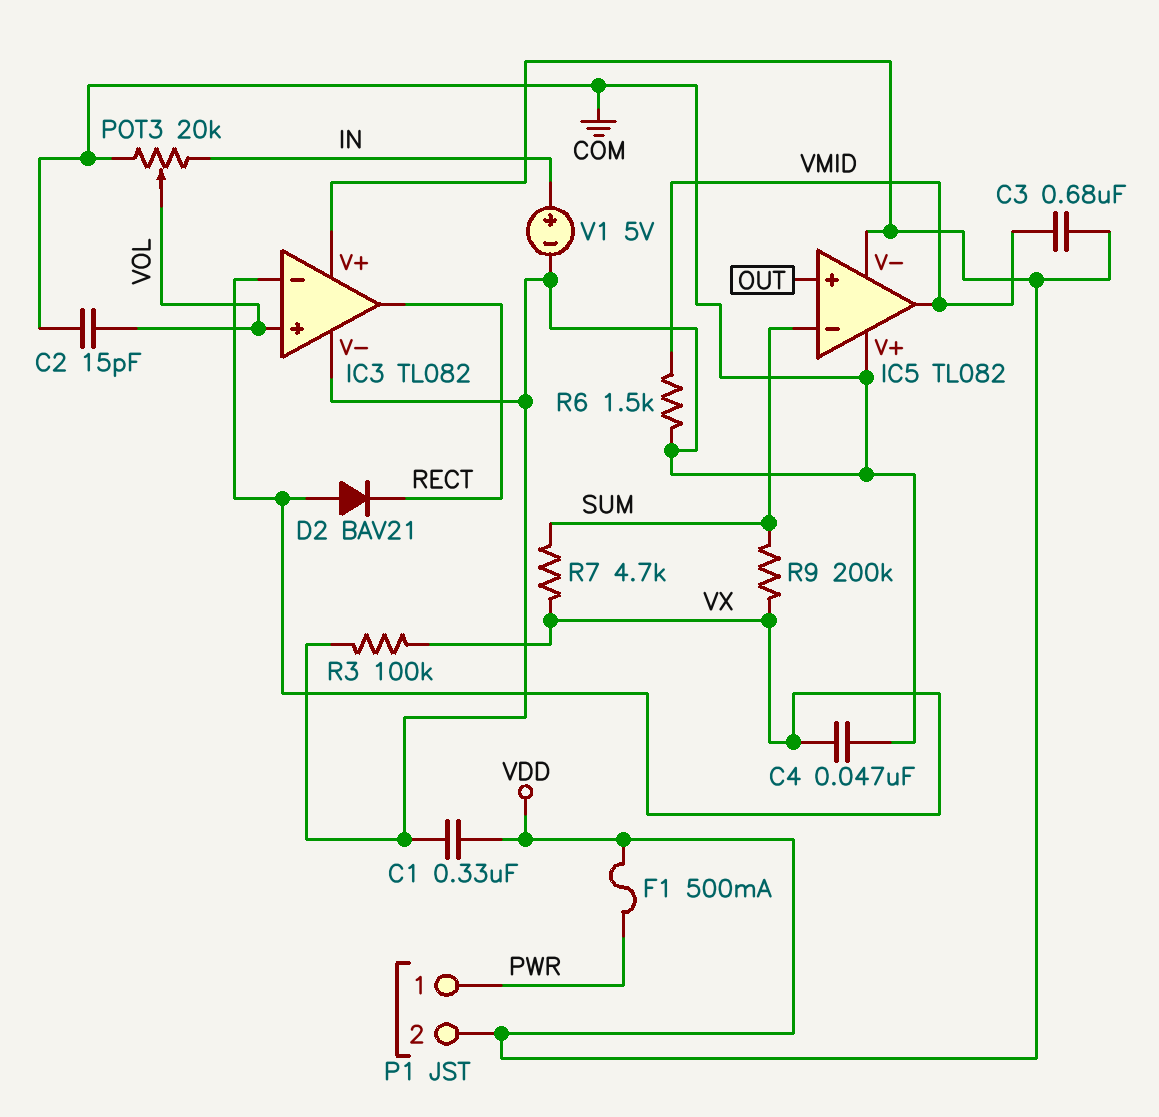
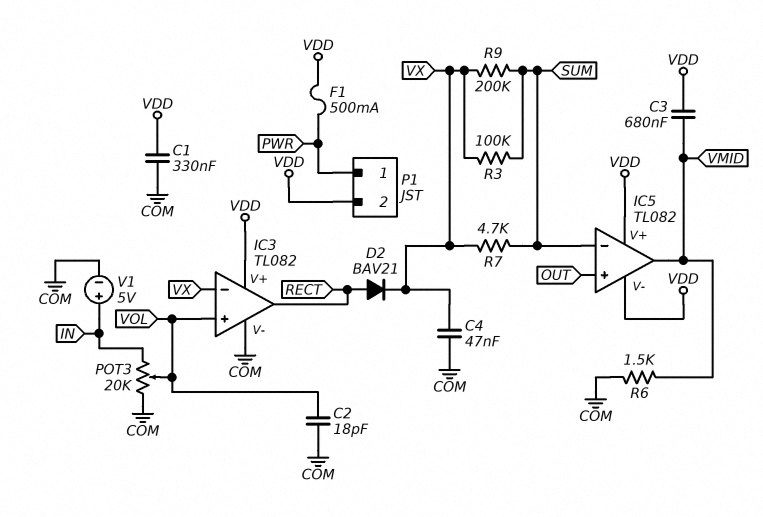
C2: 15pF (COM, VOL) -> 18pF (COM, VOL)
D2: diode BAV21 (A VX, K RECT) -> diode BAV21 (A RECT, K VX)
IC5 pin V+: COM -> VDD
R3: 100k (COM, VX) -> 100k (SUM, VX)

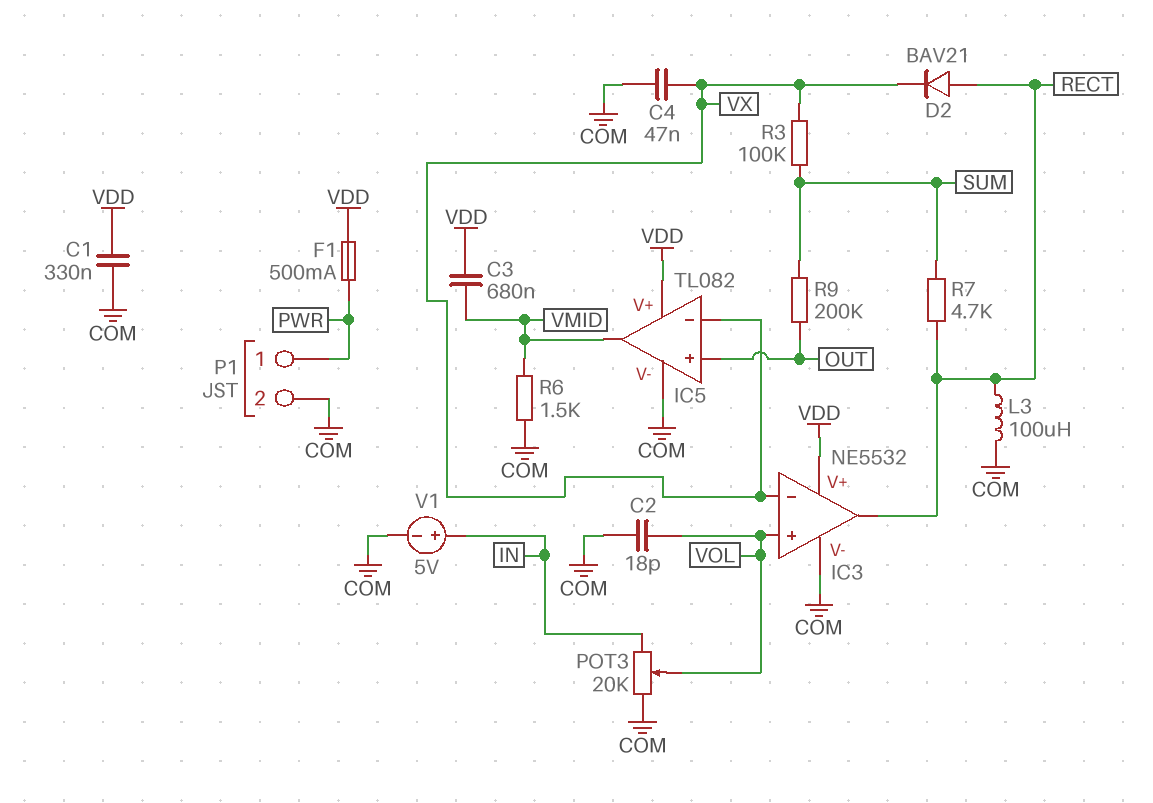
IC3: TL082 -> NE5532
IC5 pin V-: VDD -> COM
IC5 pin in-: SUM -> VX
L3: none -> 100uH (COM, RECT)
P1 pin 2: VDD -> COM
R7: 4.7k (SUM, VX) -> 4.7k (RECT, SUM)
R9: 200k (SUM, VX) -> 200k (OUT, SUM)

